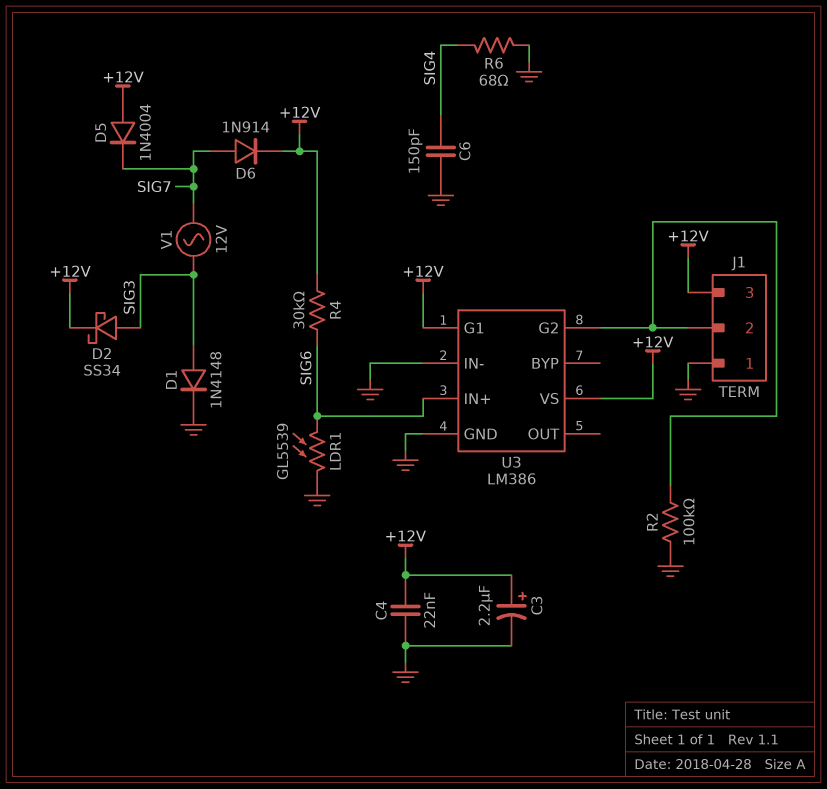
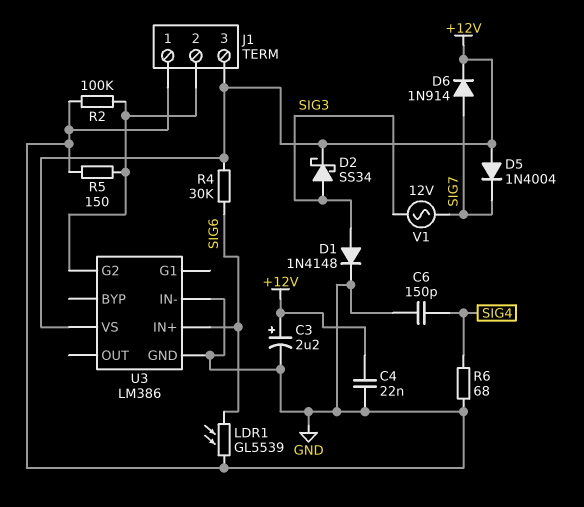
R5: none -> 150 (GND, J1/2)
U3 pin G1: +12V -> none

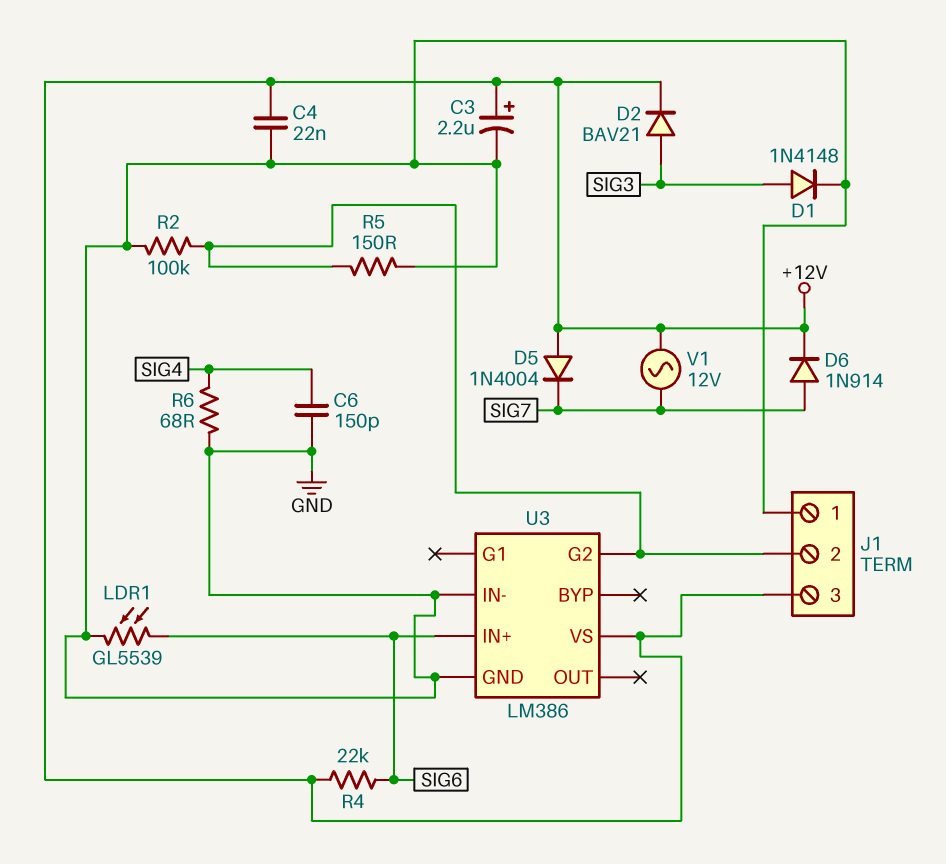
D2: schottky SS34 (A SIG3, K +12V) -> diode BAV21 (A SIG3, K +12V)
R4: 30k (+12V, SIG6) -> 22k (+12V, SIG6)
V1: AC 12V (SIG3, SIG7) -> AC 12V (+12V, SIG7)

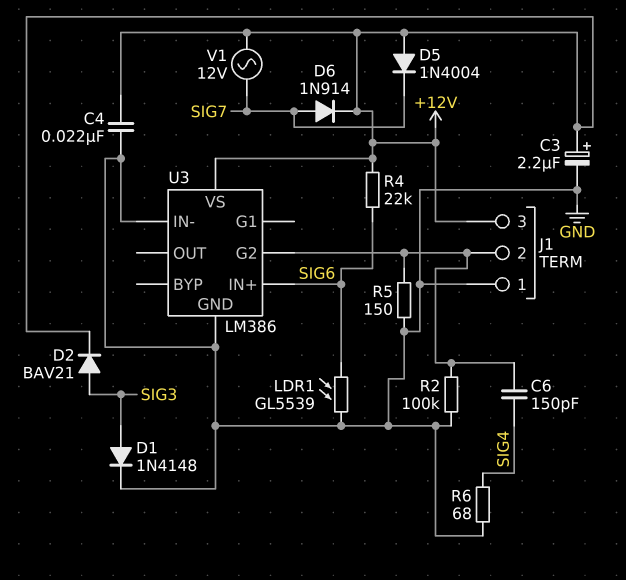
C6: 150pF (GND, SIG4) -> 150pF (J1/2, SIG4)

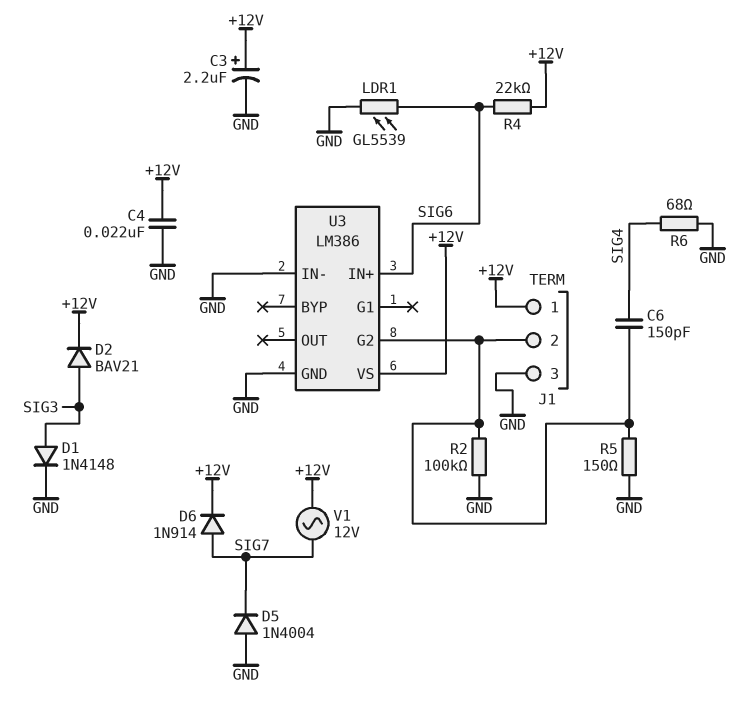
D5: diode 1N4004 (A +12V, K SIG7) -> diode 1N4004 (A GND, K SIG7)
J1 pin 1: GND -> +12V
J1 pin 3: +12V -> GND

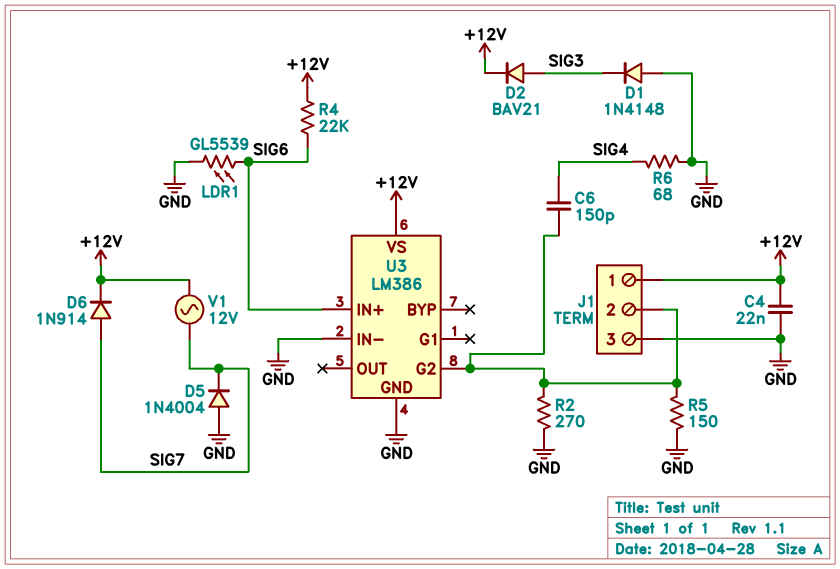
C3: 2.2uF (plus +12V, minus GND) -> none
D1: diode 1N4148 (A SIG3, K GND) -> diode 1N4148 (A GND, K SIG3)
R2: 100k (GND, J1/2) -> 270 (GND, J1/2)

